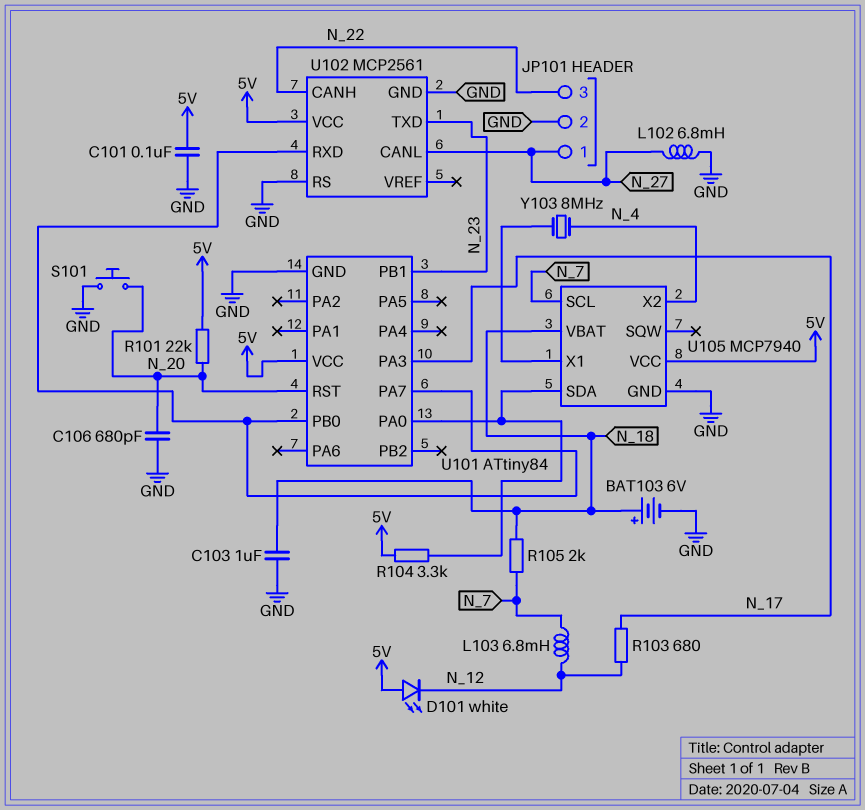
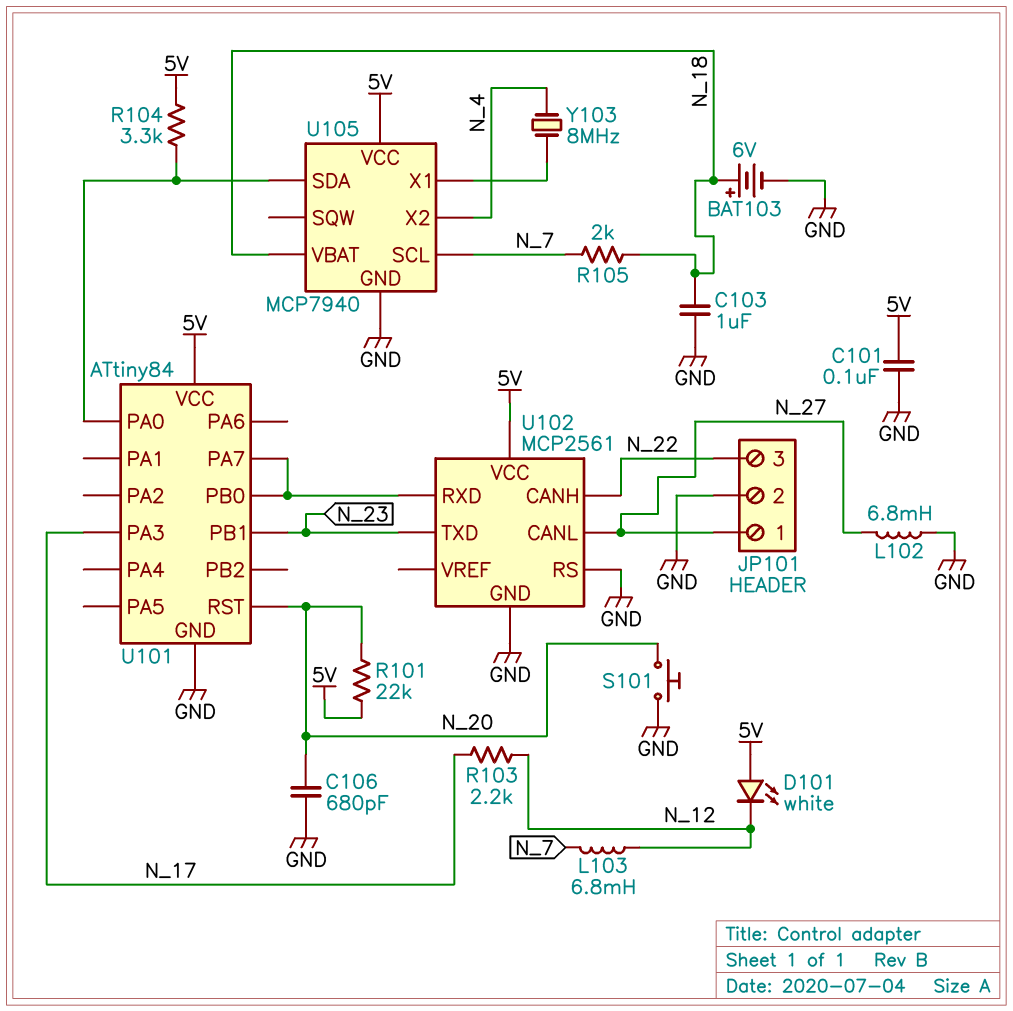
R103: 680 (N_12, N_17) -> 2.2k (N_12, N_17)

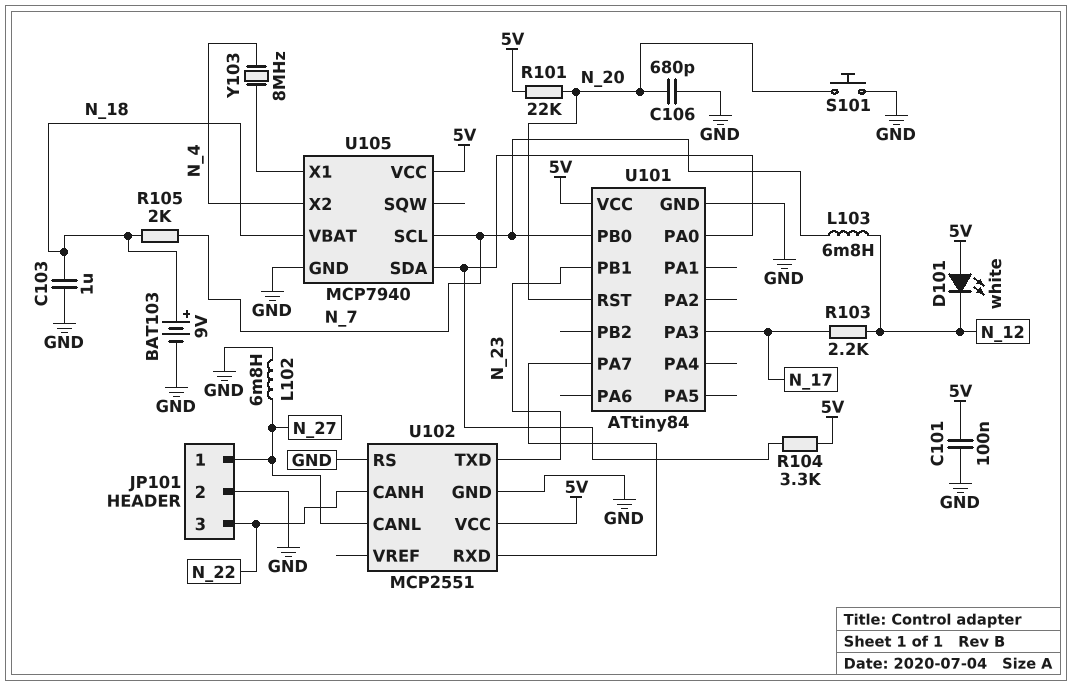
BAT103: 6V (plus N_18, minus GND) -> 9V (plus N_18, minus GND)
U101 pin PB0: U101/PA7 -> N_7
U102: MCP2561 -> MCP2551

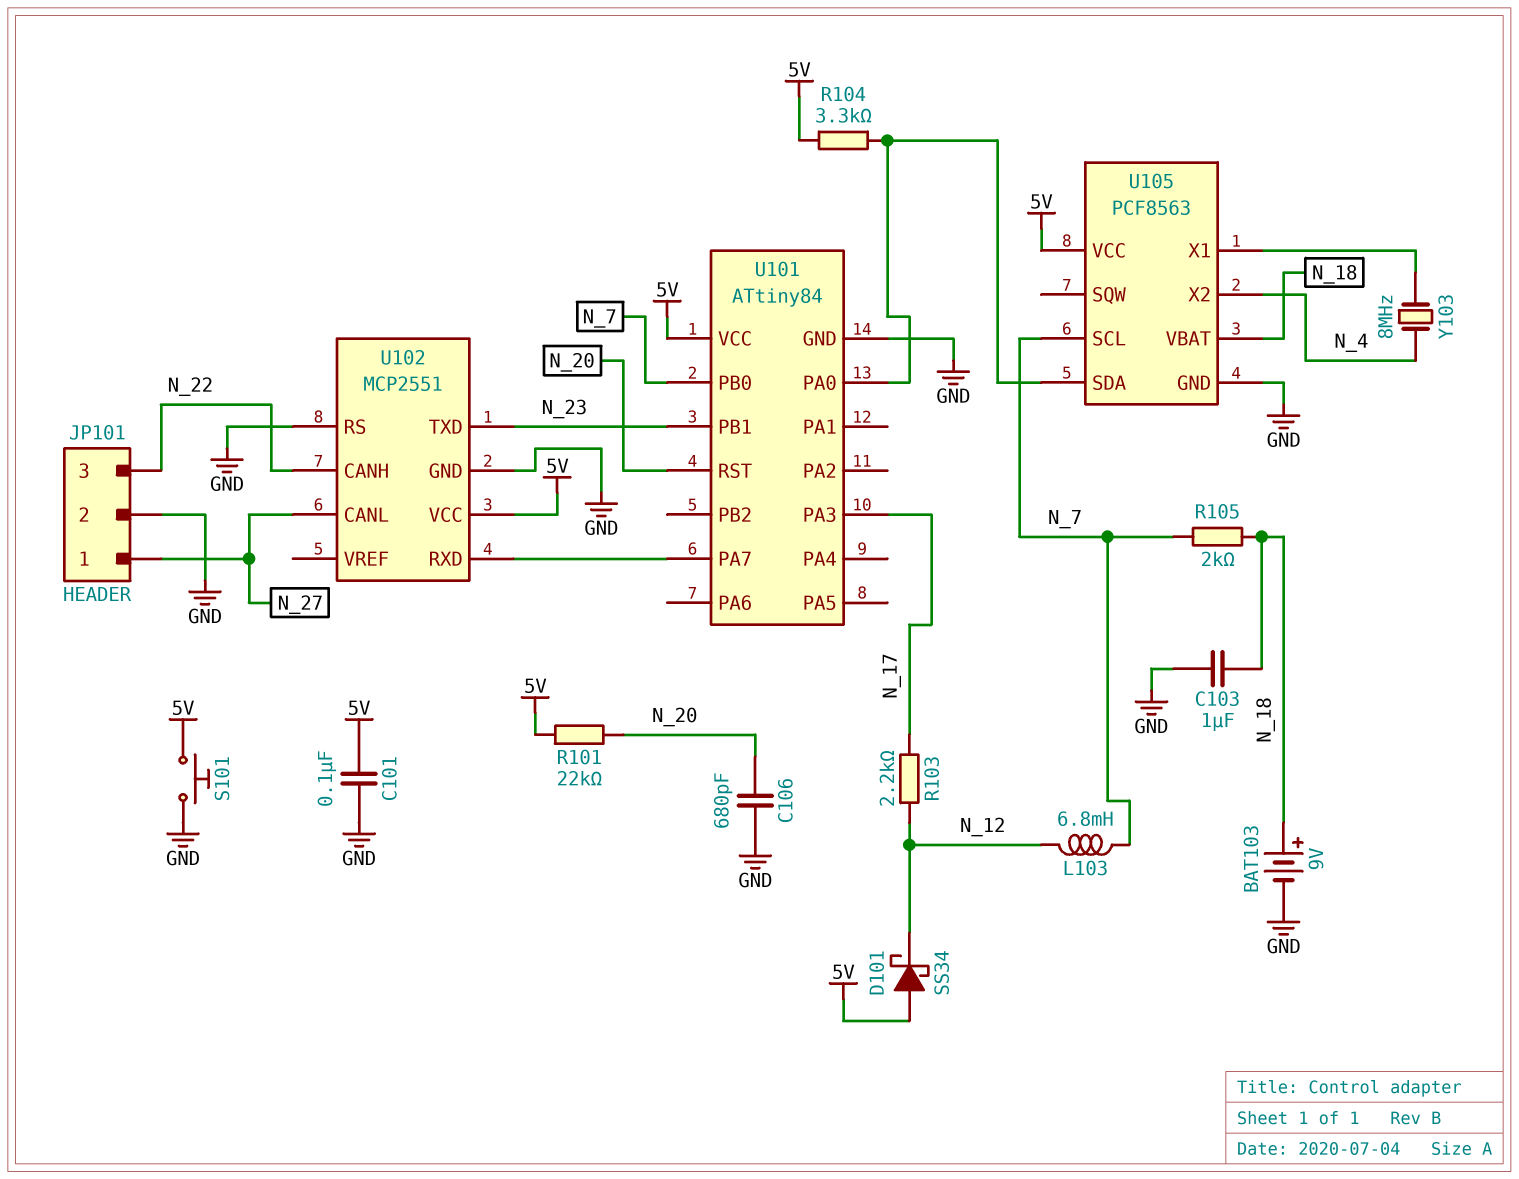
D101: LED white (A 5V, K N_12) -> schottky SS34 (A 5V, K N_12)
L102: 6.8mH (GND, N_27) -> none
S101: button (GND, N_20) -> button (5V, GND)
U105: MCP7940 -> PCF8563

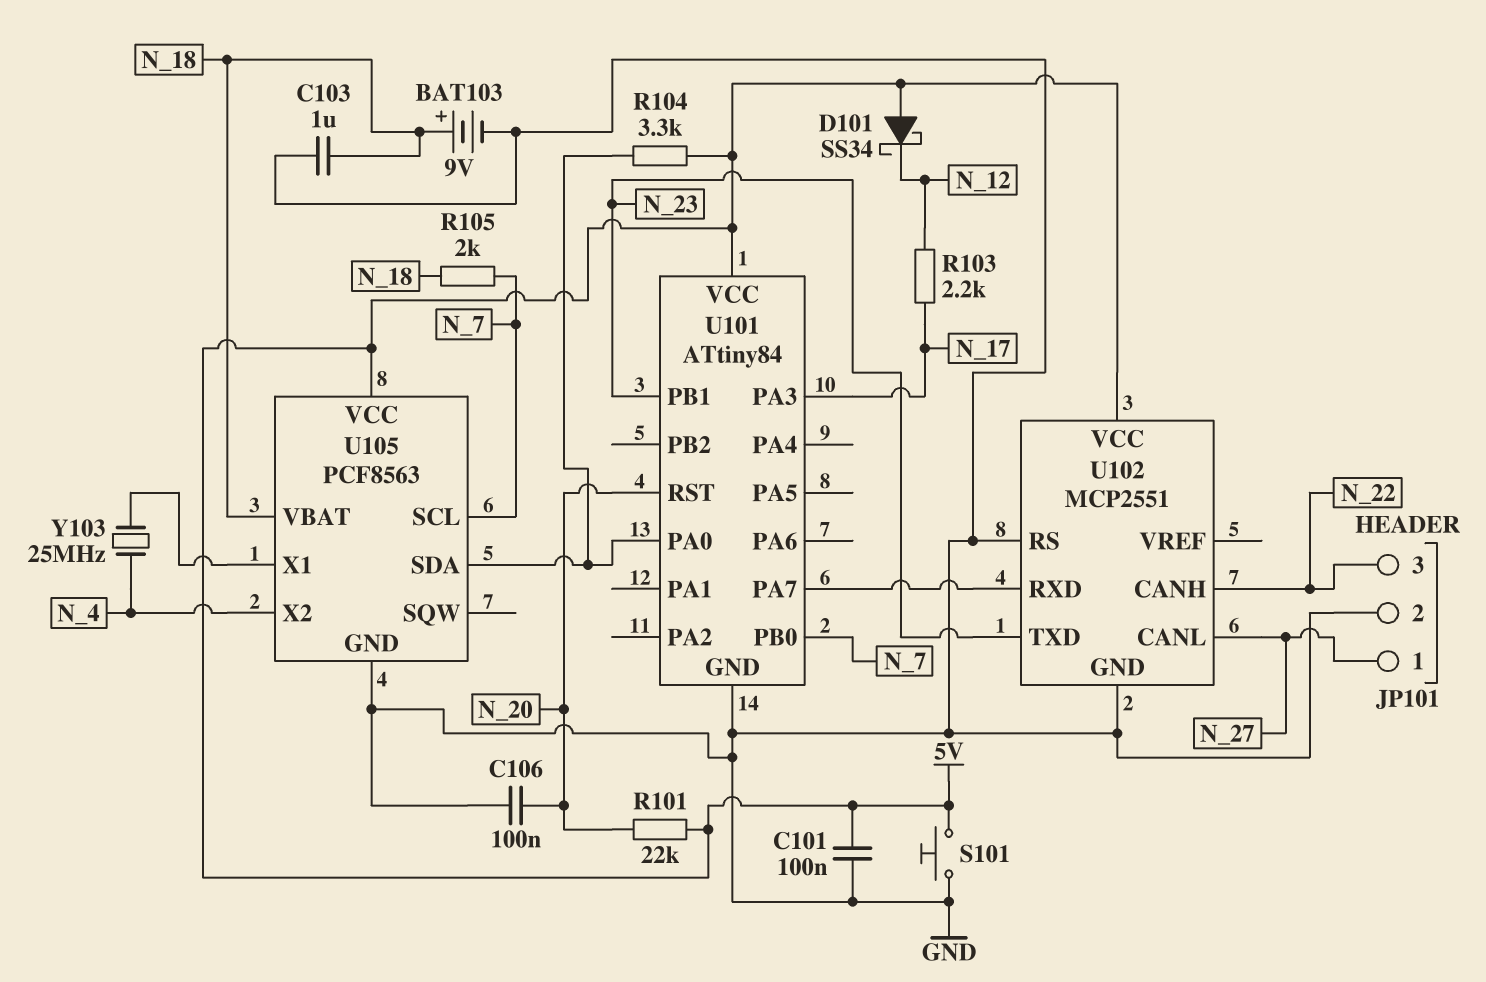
C106: 680pF (GND, N_20) -> 100nF (GND, N_20)
L103: 6.8mH (N_7, N_12) -> none
Y103: 8MHz (N_4, U105/X1) -> 25MHz (N_4, U105/X1)

